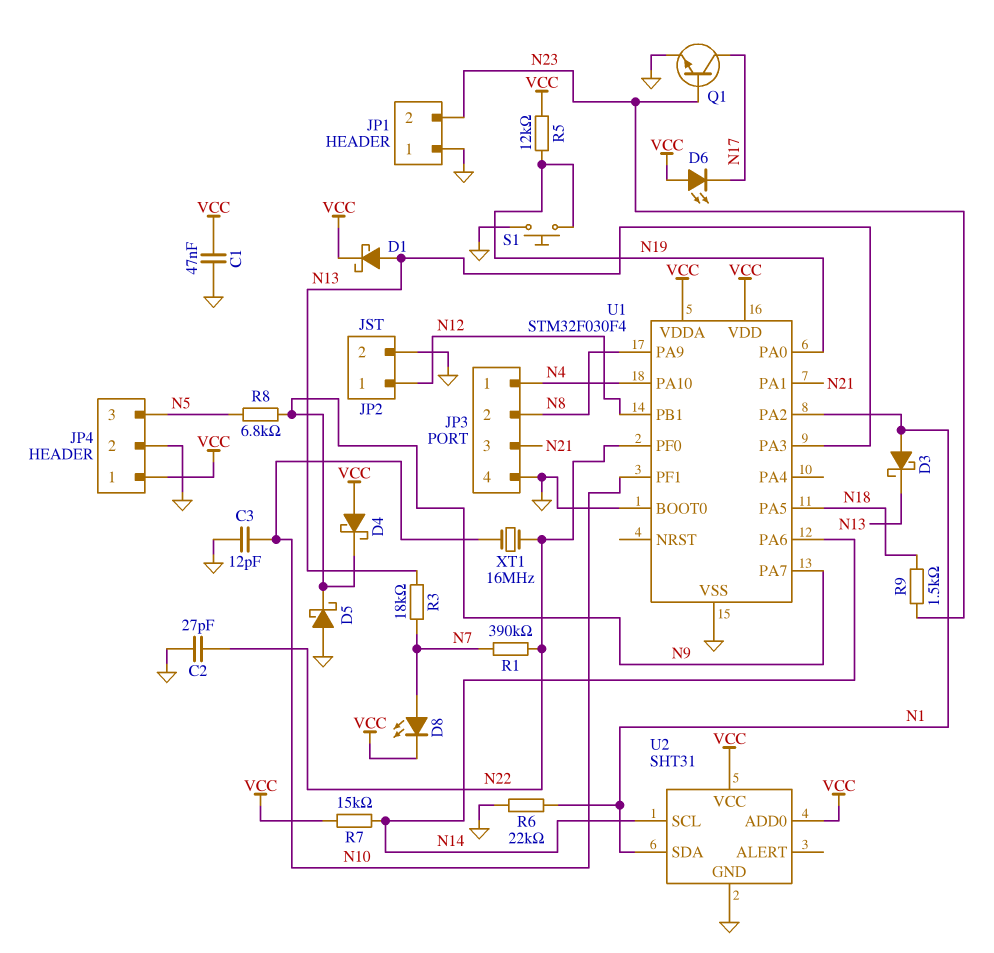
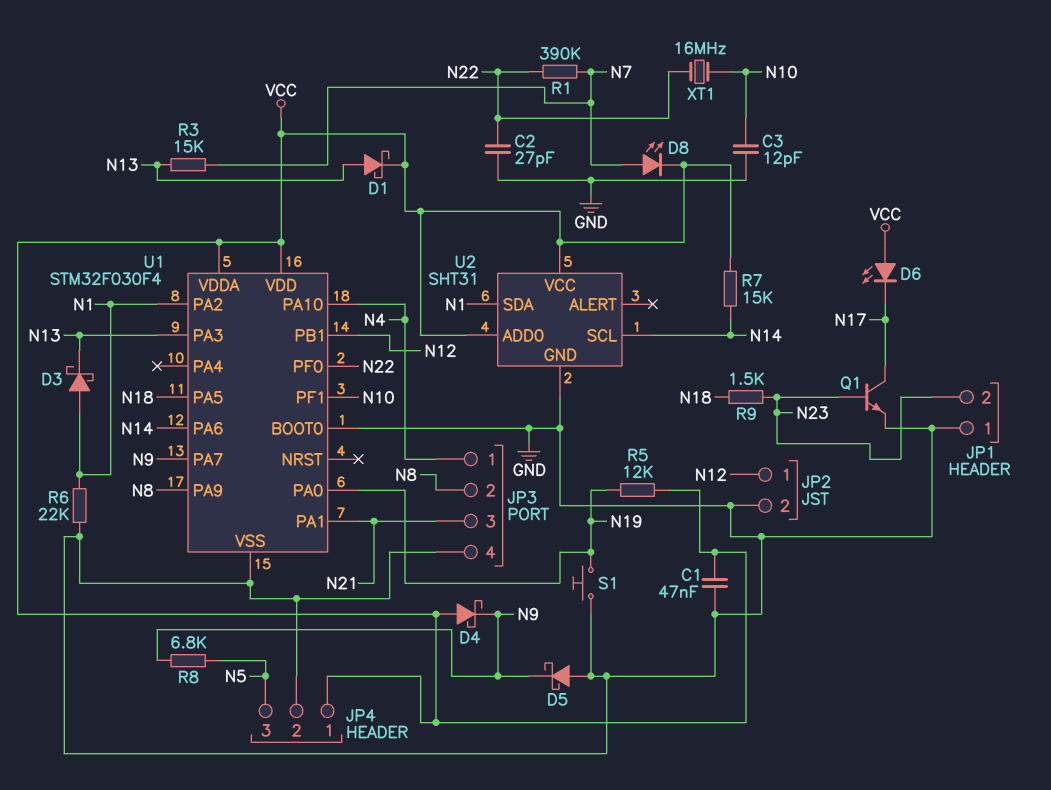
R3: 18k (N7, N13) -> 15k (N7, N13)

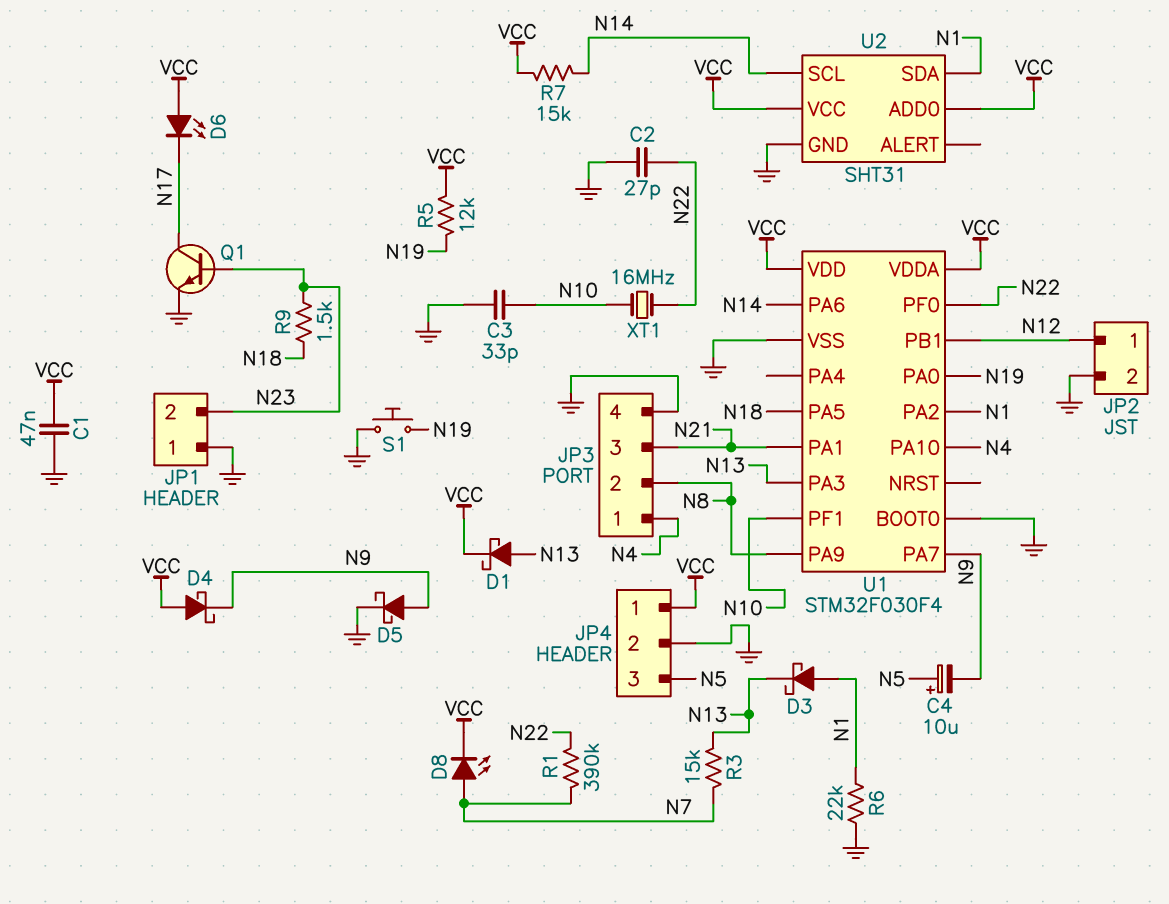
C3: 12pF (GND, N10) -> 33pF (GND, N10)
C4: none -> 10uF (plus N5, minus N9)
D5: schottky (A GND, K N9) -> schottky (A N9, K GND)
R8: 6.8k (N5, N9) -> none

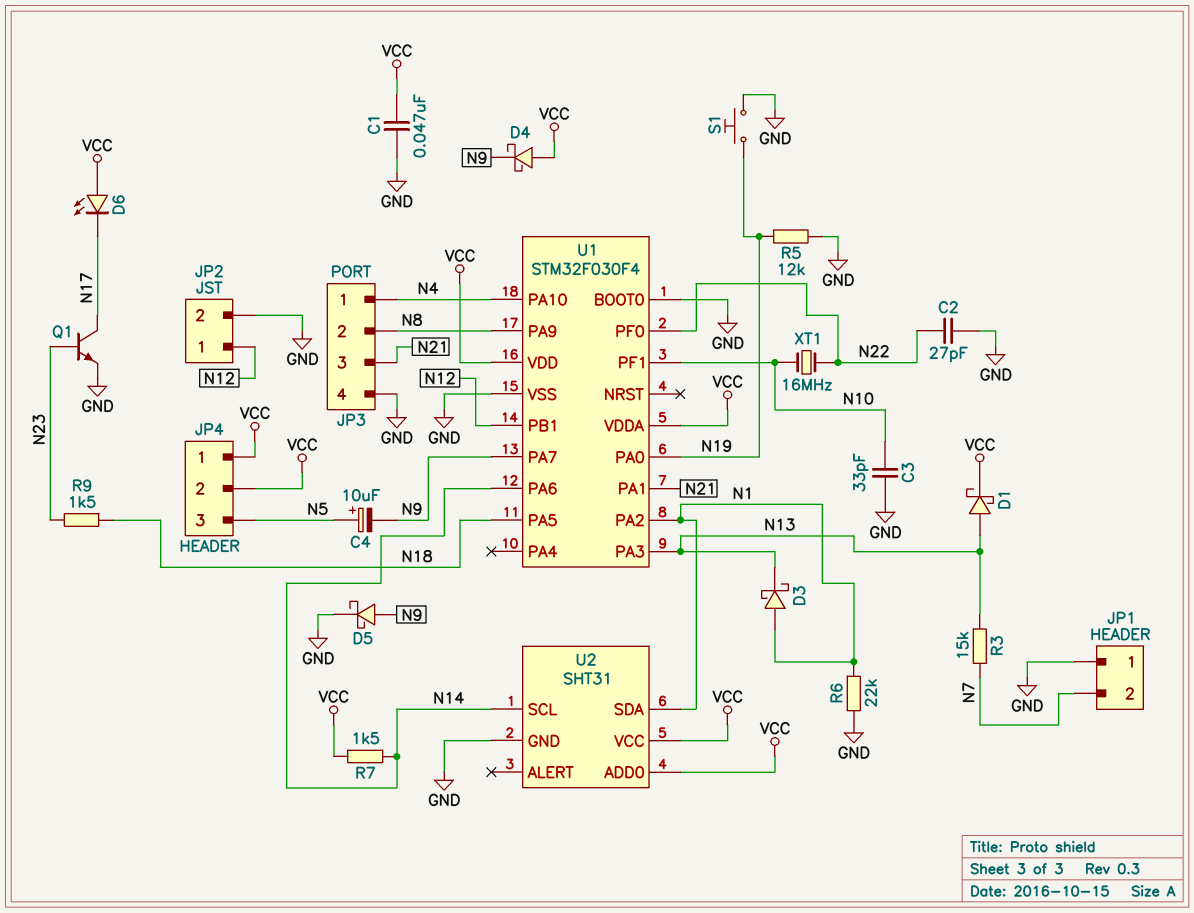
D8: LED (A N7, K VCC) -> none
JP1 pin 2: N23 -> N7
JP4 pin 2: GND -> VCC
R1: 390k (N7, N22) -> none
R5: 12k (N19, VCC) -> 12k (GND, N19)
R7: 15k (N14, VCC) -> 1.5k (N14, VCC)

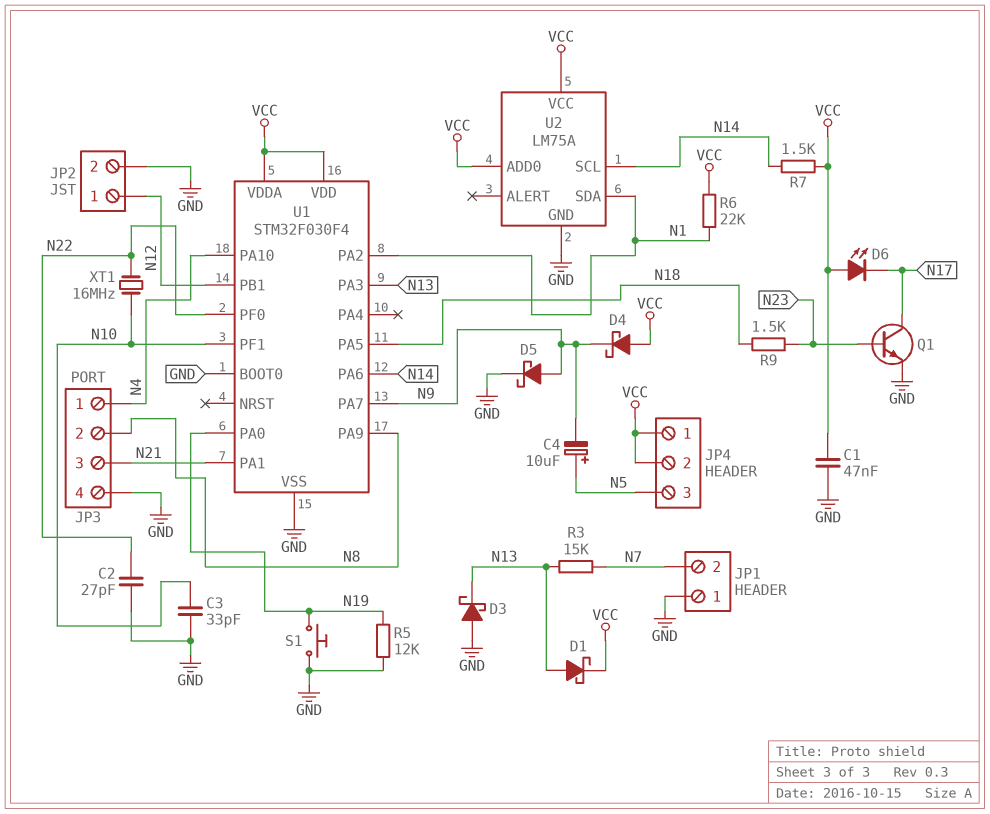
D3: schottky (A N1, K N13) -> schottky (A GND, K N13)
R6: 22k (GND, N1) -> 22k (N1, VCC)
U2: SHT31 -> LM75A

